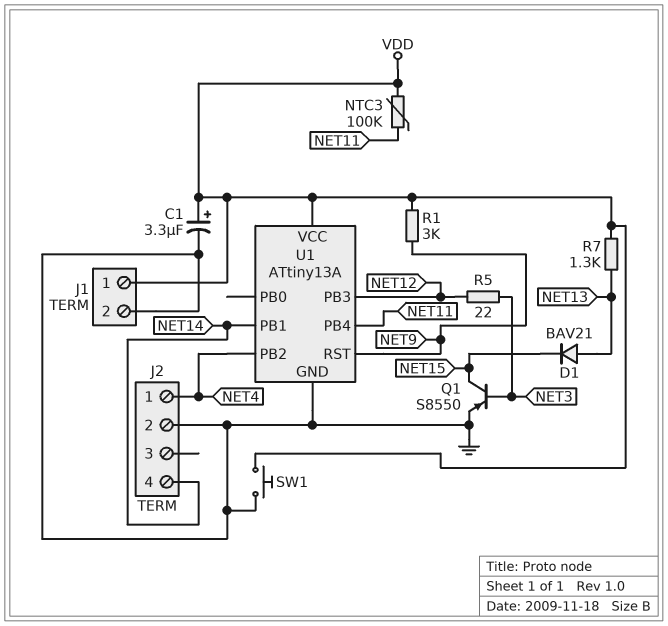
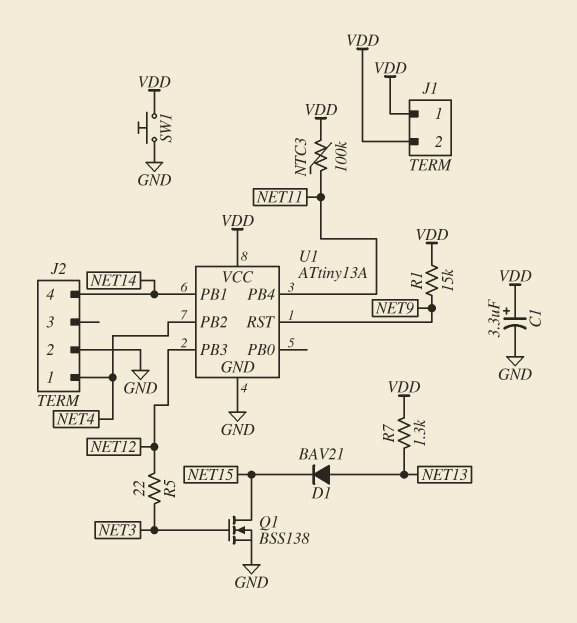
J1 pin 2: GND -> VDD
Q1: PNP S8550 (B NET3, C NET15, E GND) -> NMOS BSS138 (G NET3, D NET15, S GND)
R1: 3k (NET9, VDD) -> 15k (NET9, VDD)

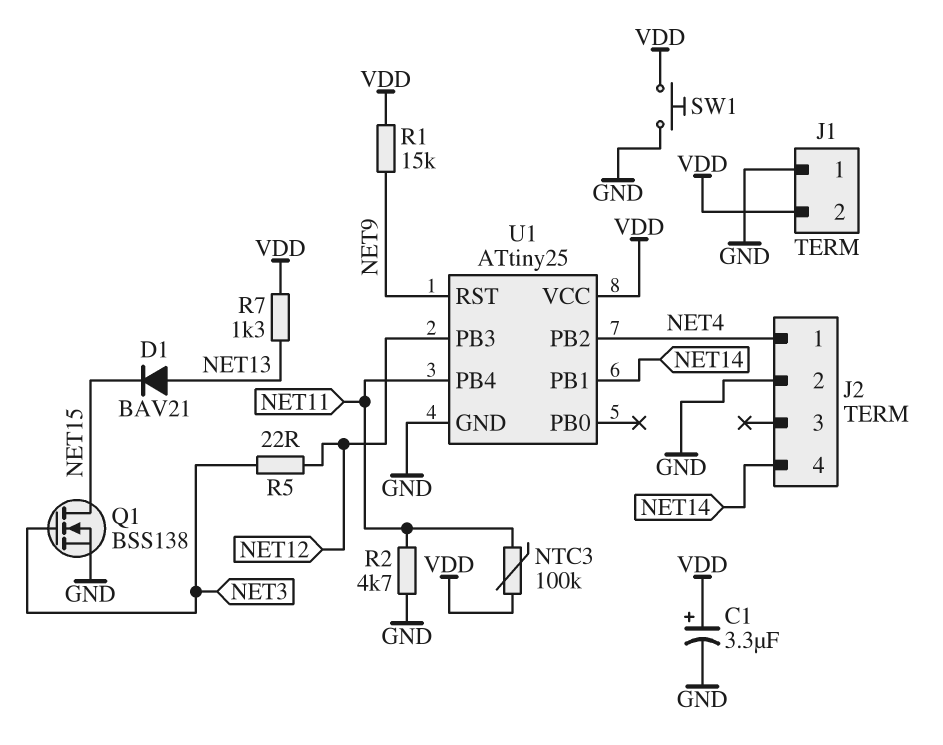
J1 pin 1: VDD -> GND
R2: none -> 4.7k (GND, NET11)
U1: ATtiny13A -> ATtiny25

